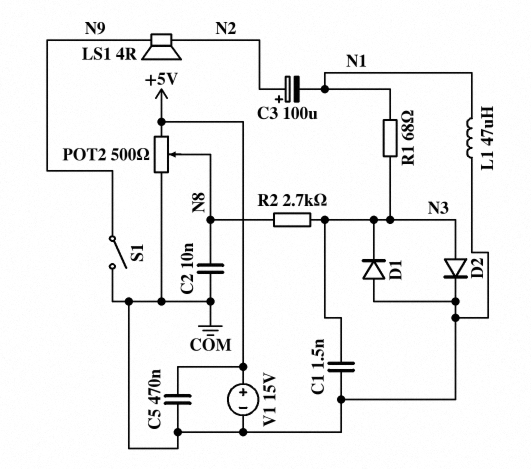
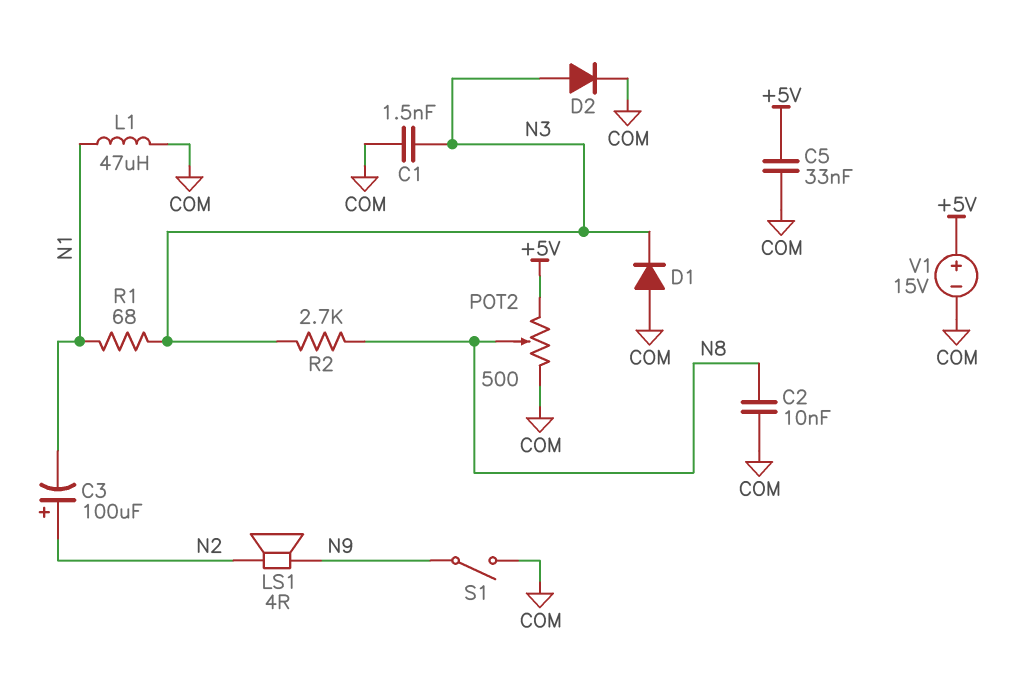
C5: 470nF (+5V, COM) -> 33nF (+5V, COM)

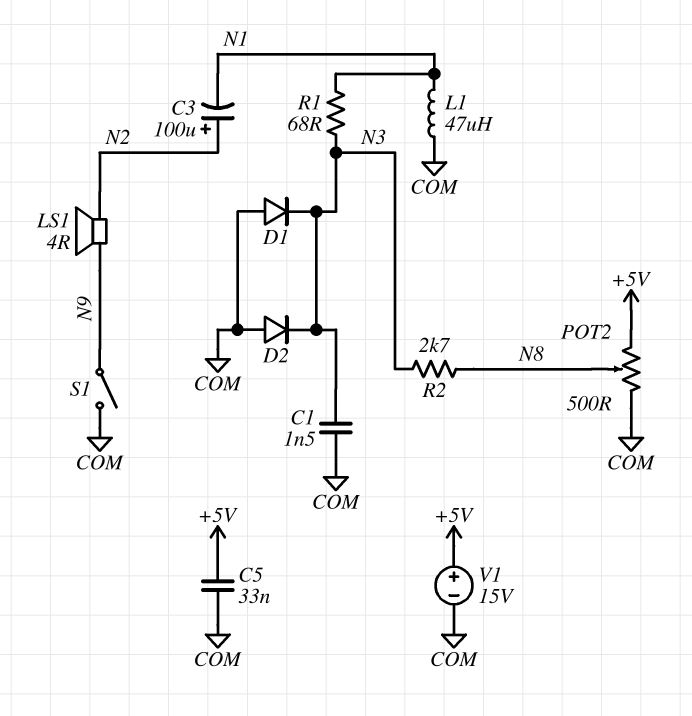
C2: 10nF (COM, N8) -> none
D2: diode (A N3, K COM) -> diode (A COM, K N3)

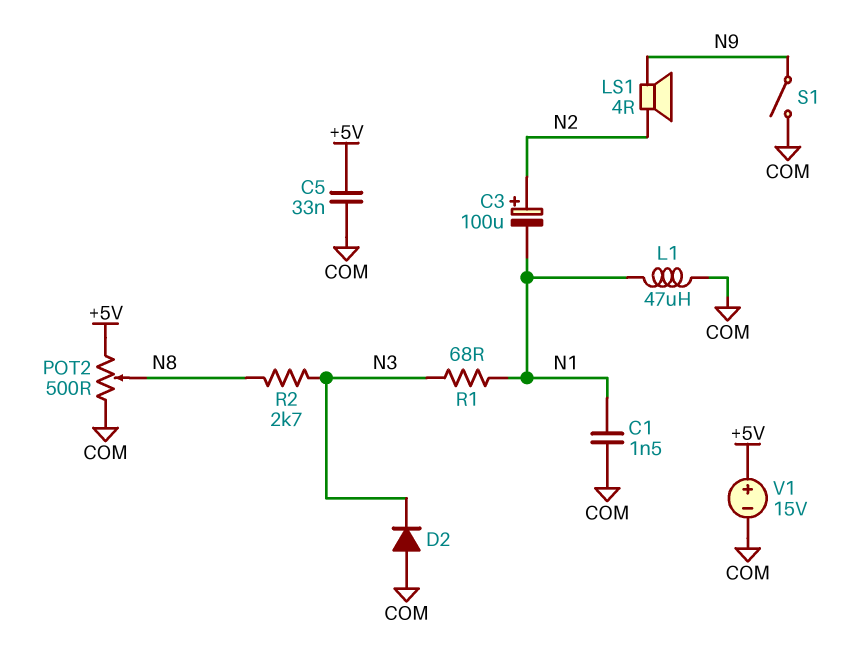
C1: 1.5nF (COM, N3) -> 1.5nF (COM, N1)
D1: diode (A COM, K N3) -> none

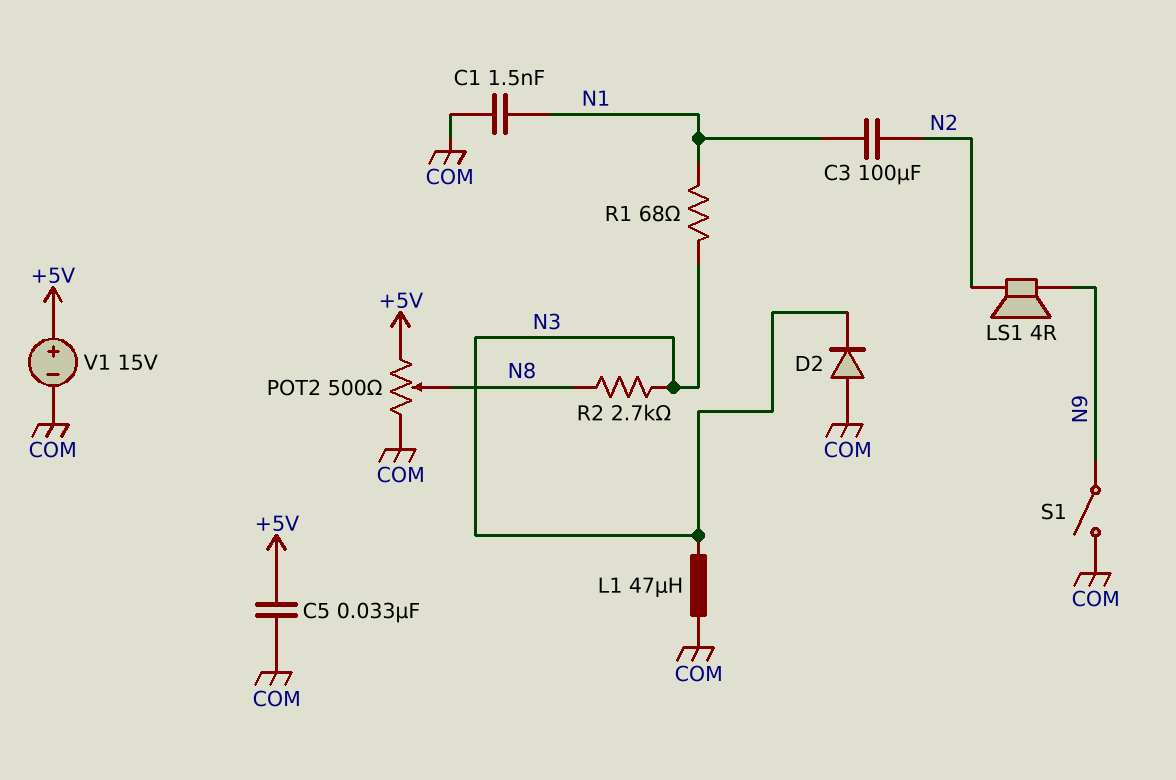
C3: 100uF (plus N2, minus N1) -> 100uF (N1, N2)
L1: 47uH (COM, N1) -> 47uH (COM, N3)

